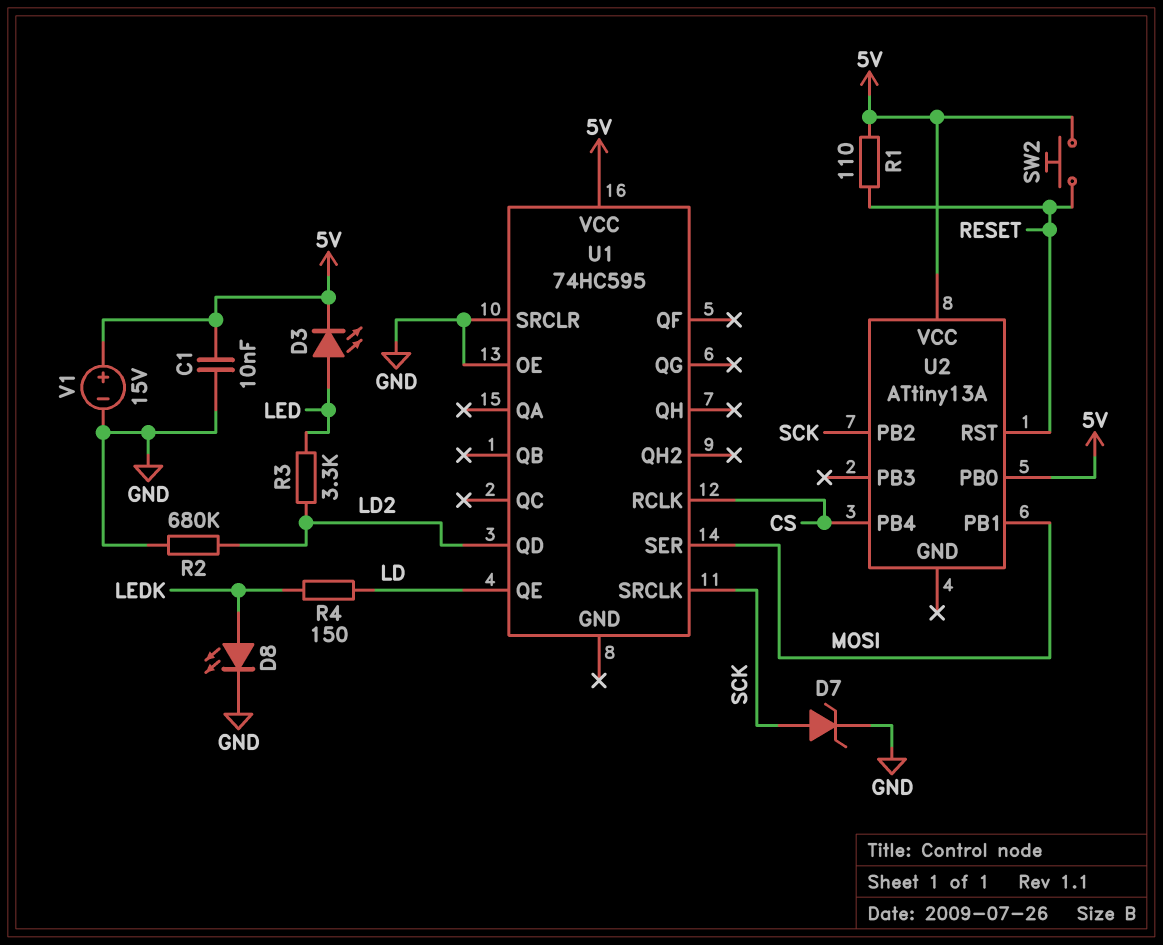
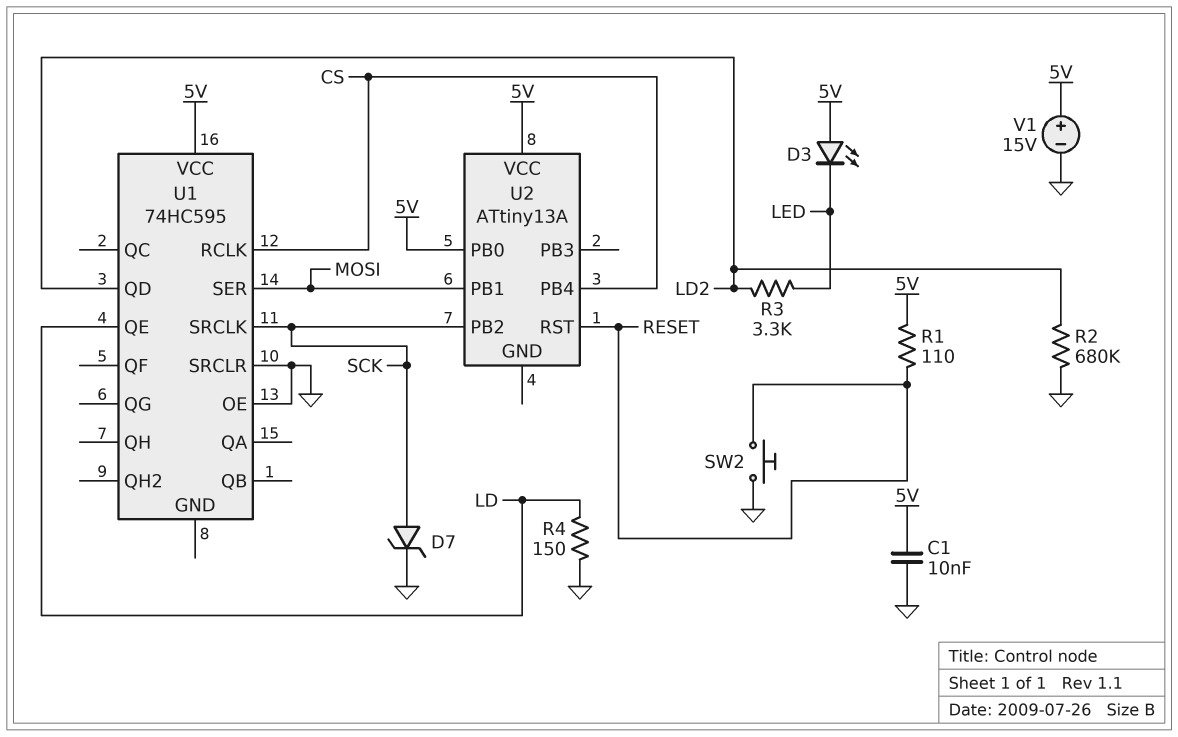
D3: LED (A LED, K 5V) -> LED (A 5V, K LED)
D8: LED (A LEDK, K GND) -> none
R4: 150 (LD, LEDK) -> 150 (GND, LD)
SW2: button (5V, RESET) -> button (GND, RESET)

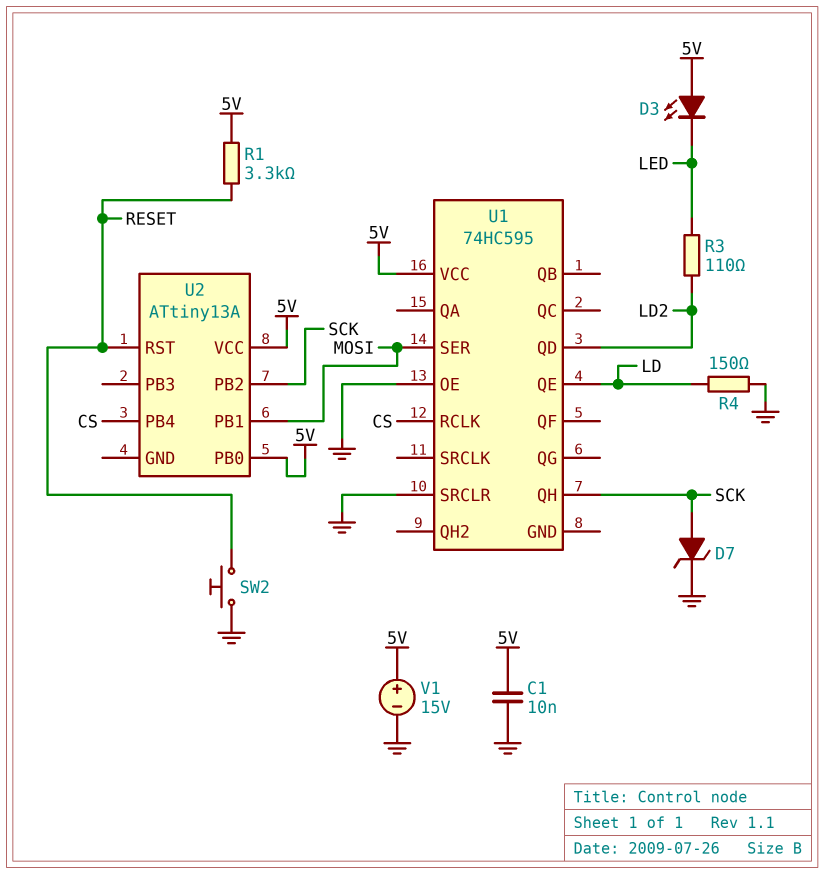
R1: 110 (5V, RESET) -> 3.3k (5V, RESET)
R2: 680k (GND, LD2) -> none
R3: 3.3k (LD2, LED) -> 110 (LD2, LED)
U1 pin QH: none -> SCK
U1 pin SRCLK: SCK -> none

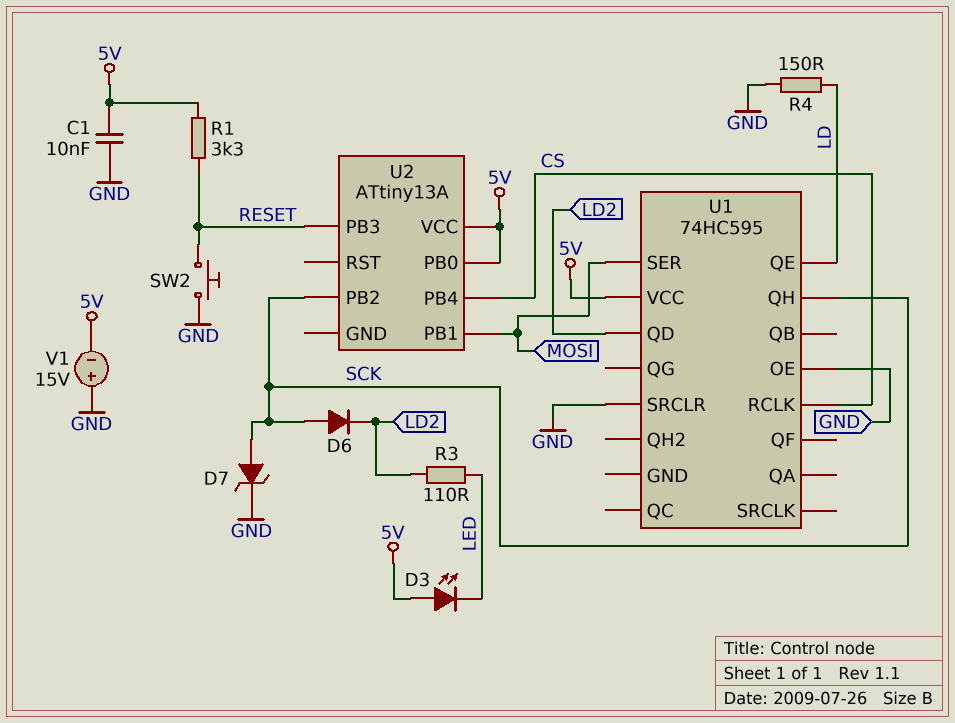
D6: none -> diode (A SCK, K LD2)
U2 pin PB3: none -> RESET
U2 pin RST: RESET -> none
V1: 15V (plus 5V, minus GND) -> 15V (plus GND, minus 5V)

